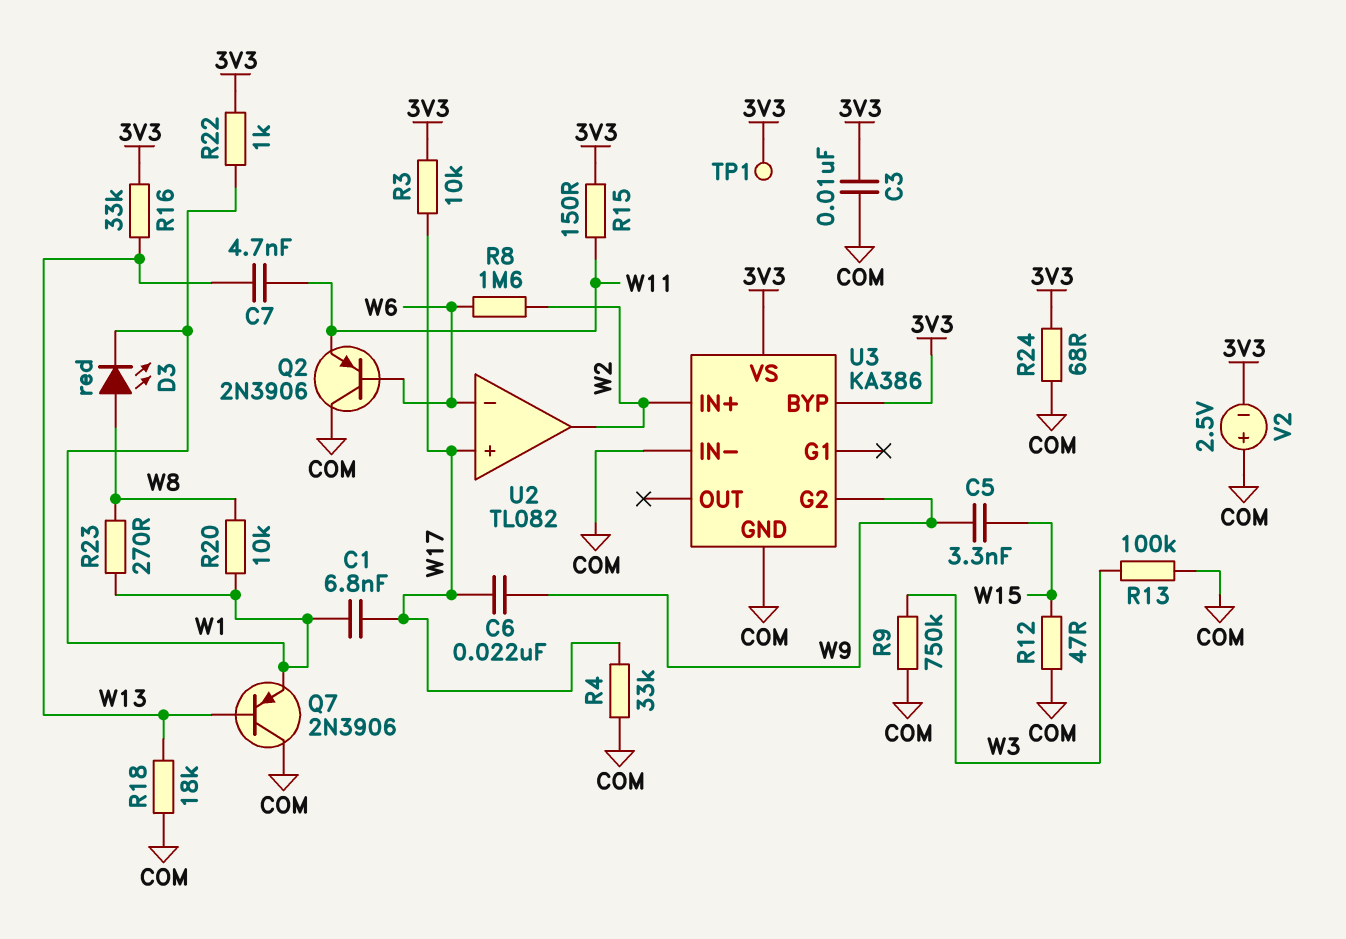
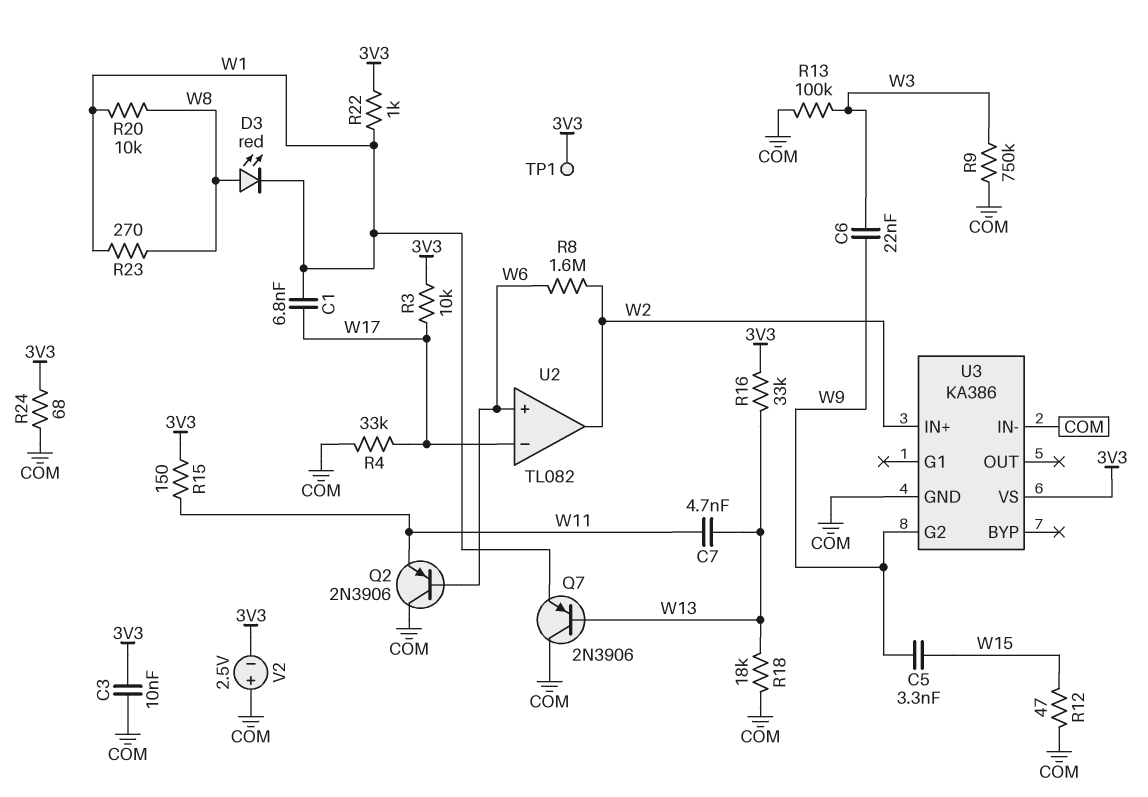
C6: 22nF (W9, W17) -> 22nF (W3, W9)
U2 pin in+: W17 -> W6
U2 pin in-: W6 -> W17
U3 pin BYP: 3V3 -> none

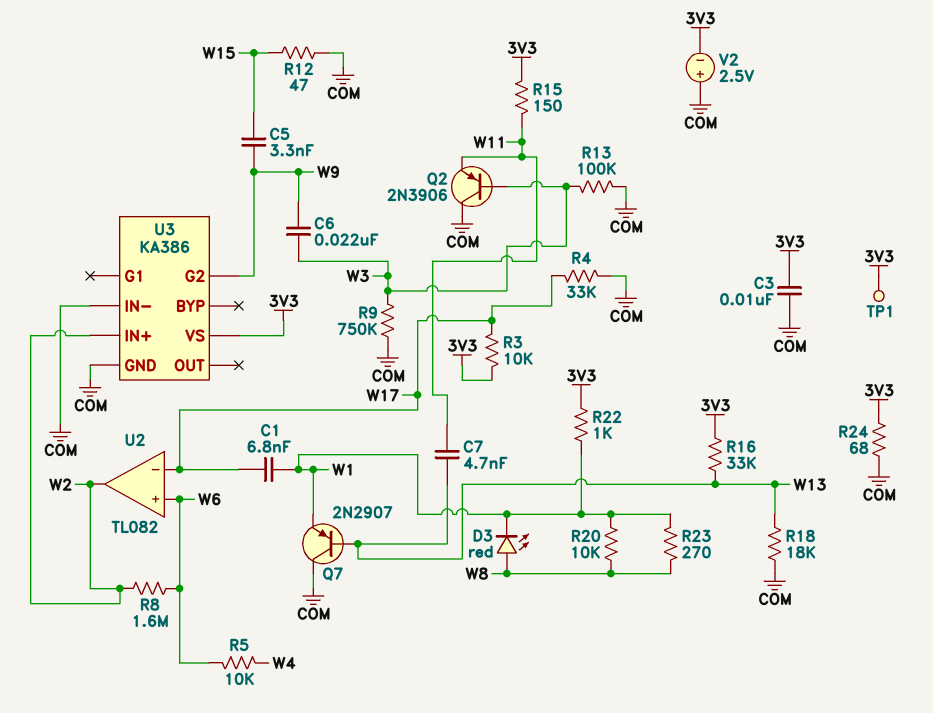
Q2: PNP 2N3906 (B W6, C COM, E W11) -> PNP 2N3906 (B W3, C COM, E W11)
Q7: PNP 2N3906 (B W13, C COM, E W1) -> PNP 2N2907 (B W13, C COM, E W1)
R5: none -> 10k (W4, W6)

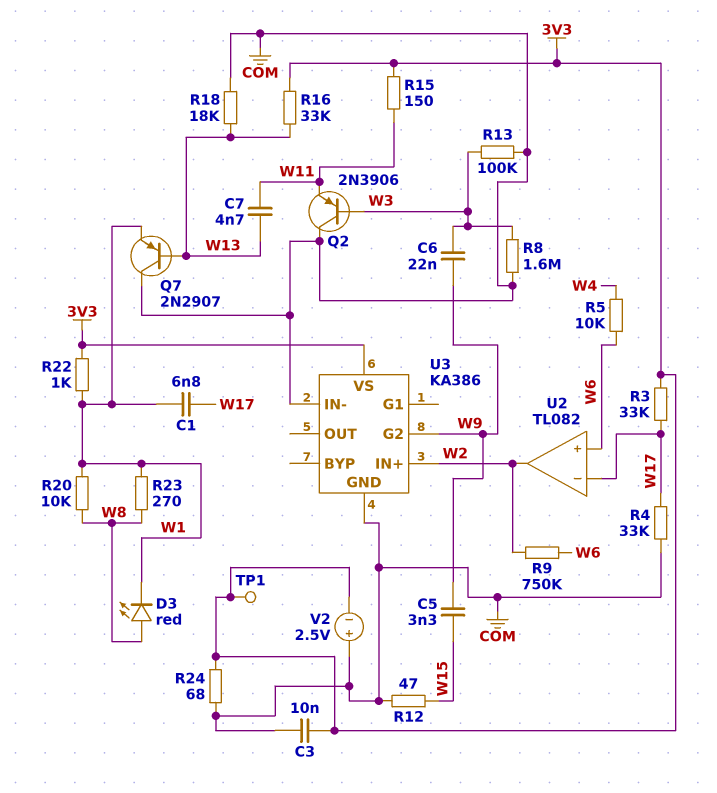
R3: 10k (3V3, W17) -> 33k (3V3, W17)
R8: 1.6M (W2, W6) -> 1.6M (COM, W3)
R9: 750k (COM, W3) -> 750k (W2, W6)

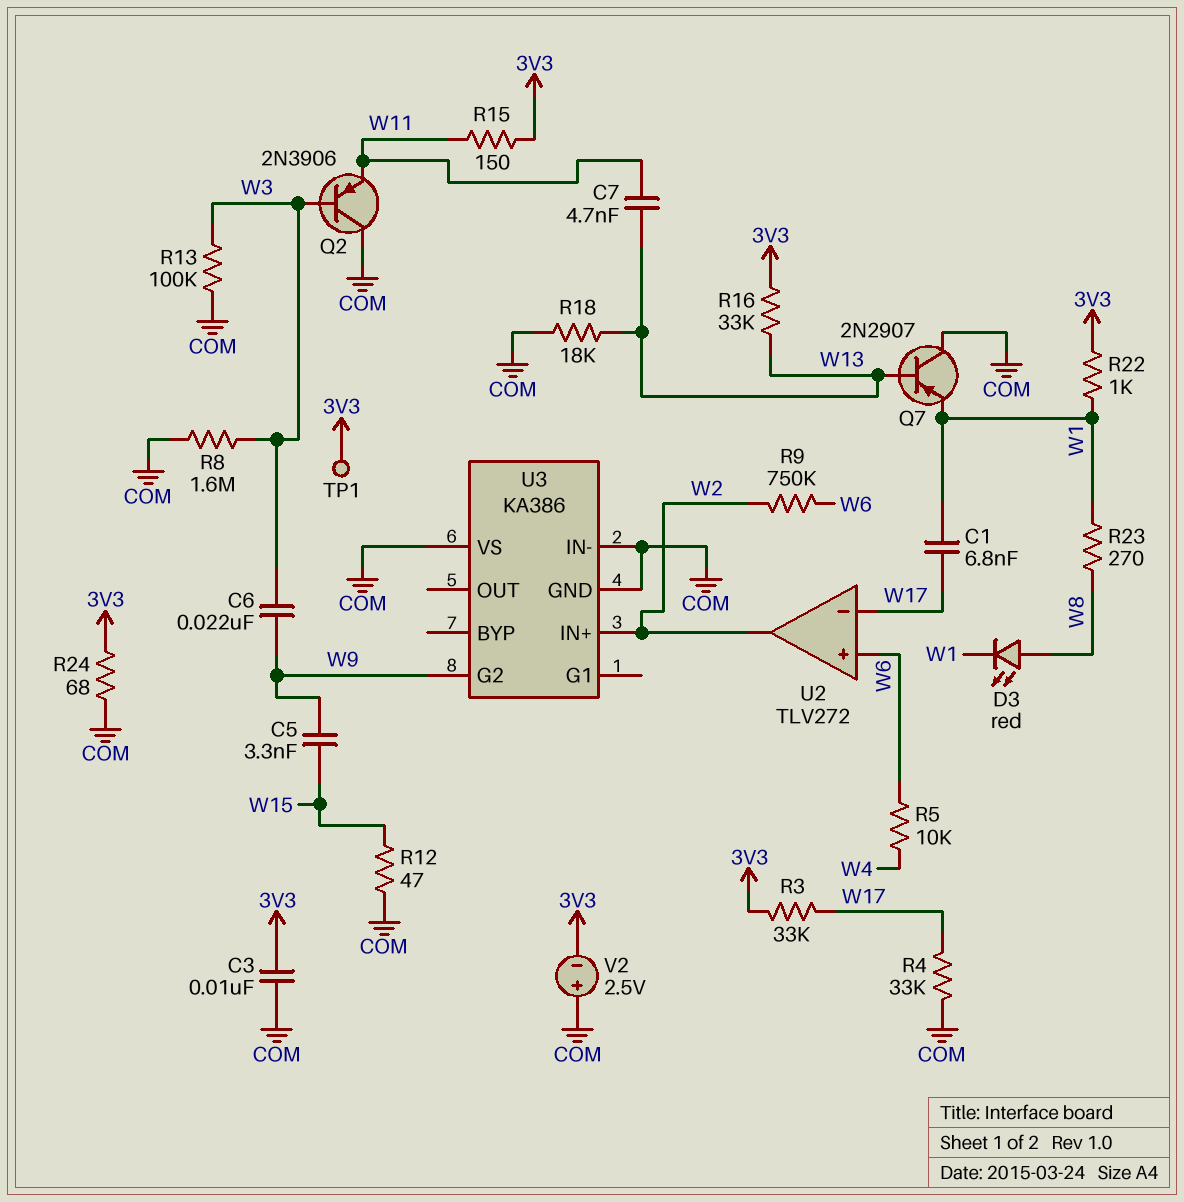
R20: 10k (W1, W8) -> none
U2: TL082 -> TLV272
U3 pin VS: 3V3 -> COM

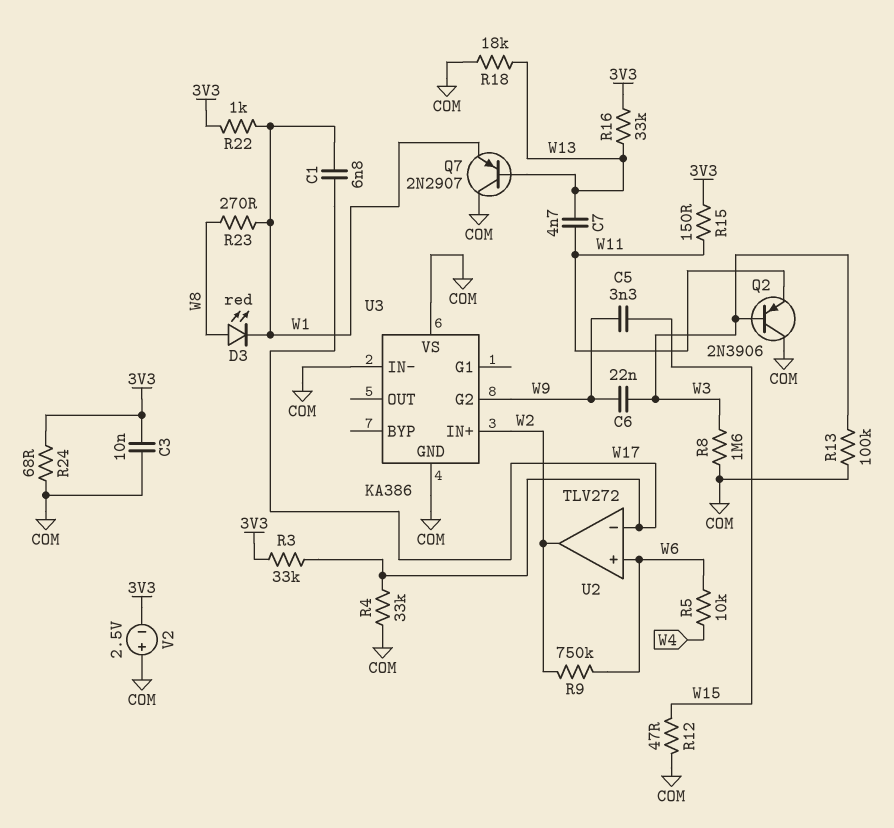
TP1: test point (3V3) -> none

